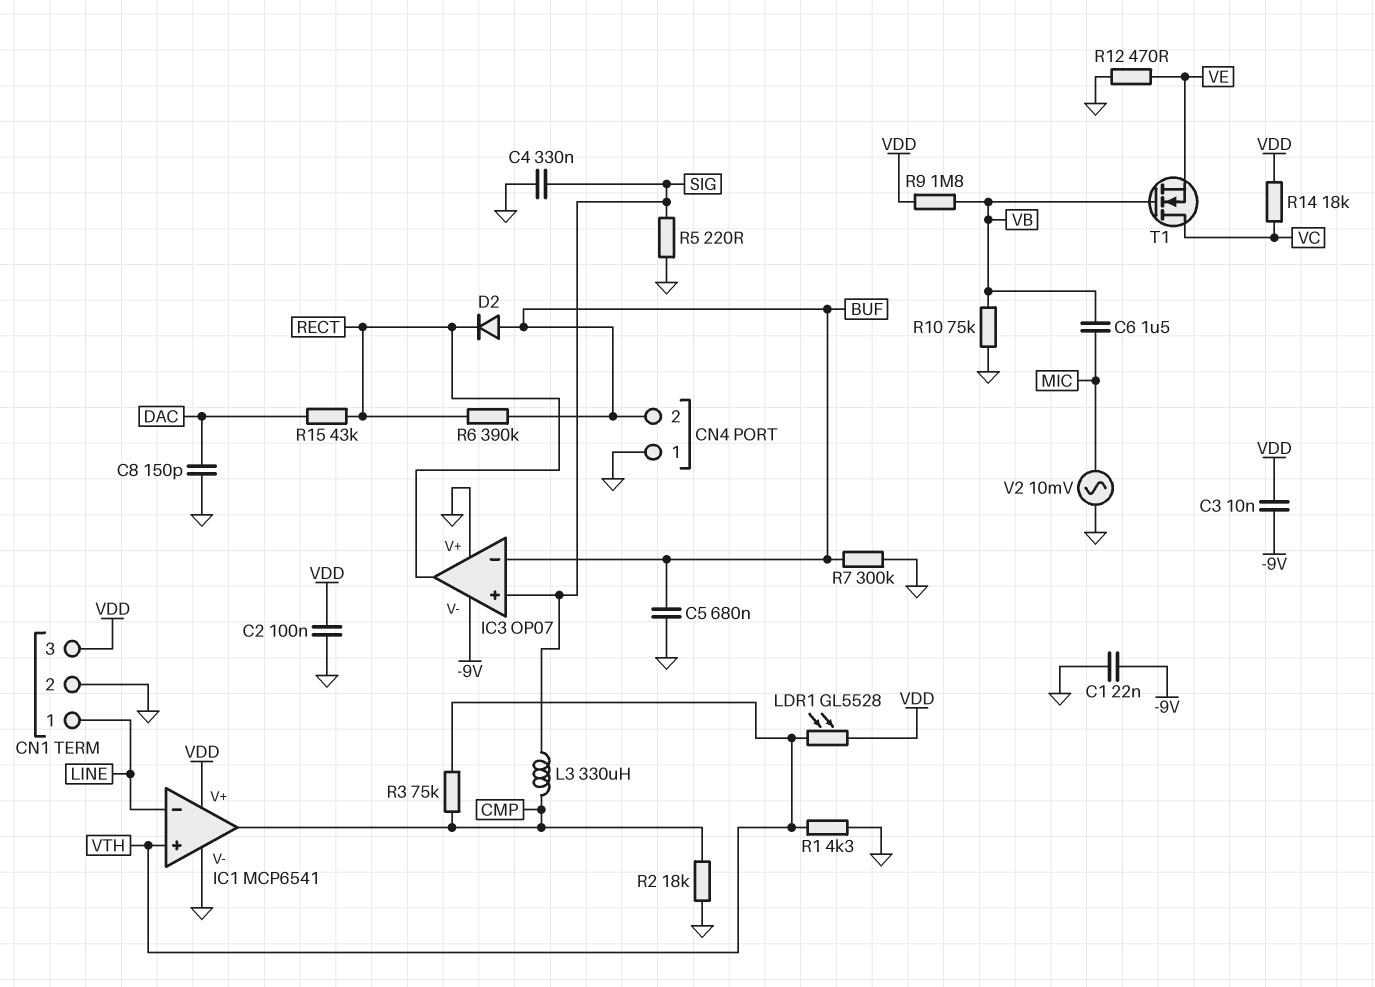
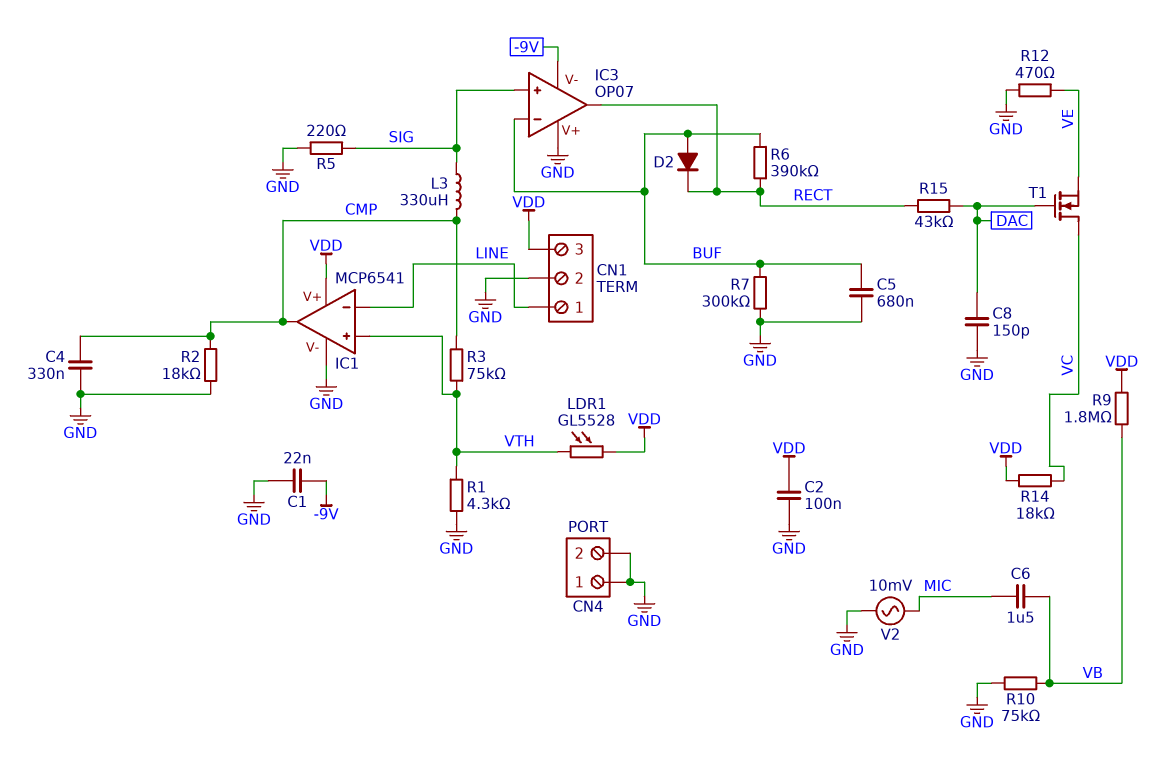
C3: 10nF (-9V, VDD) -> none
C4: 330nF (GND, SIG) -> 330nF (CMP, GND)
CN4 pin 2: BUF -> GND
T1: NMOS (G VB, D VC, S VE) -> NMOS (G DAC, D VC, S VE)

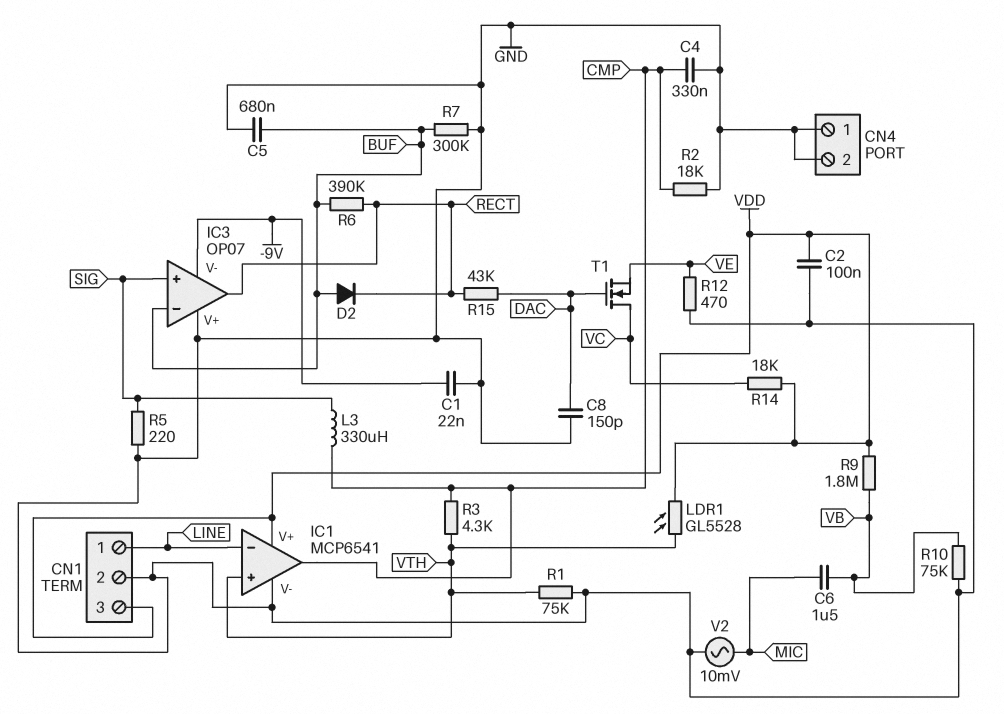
R1: 4.3k (GND, VTH) -> 75k (GND, VTH)
R3: 75k (CMP, VTH) -> 4.3k (CMP, VTH)

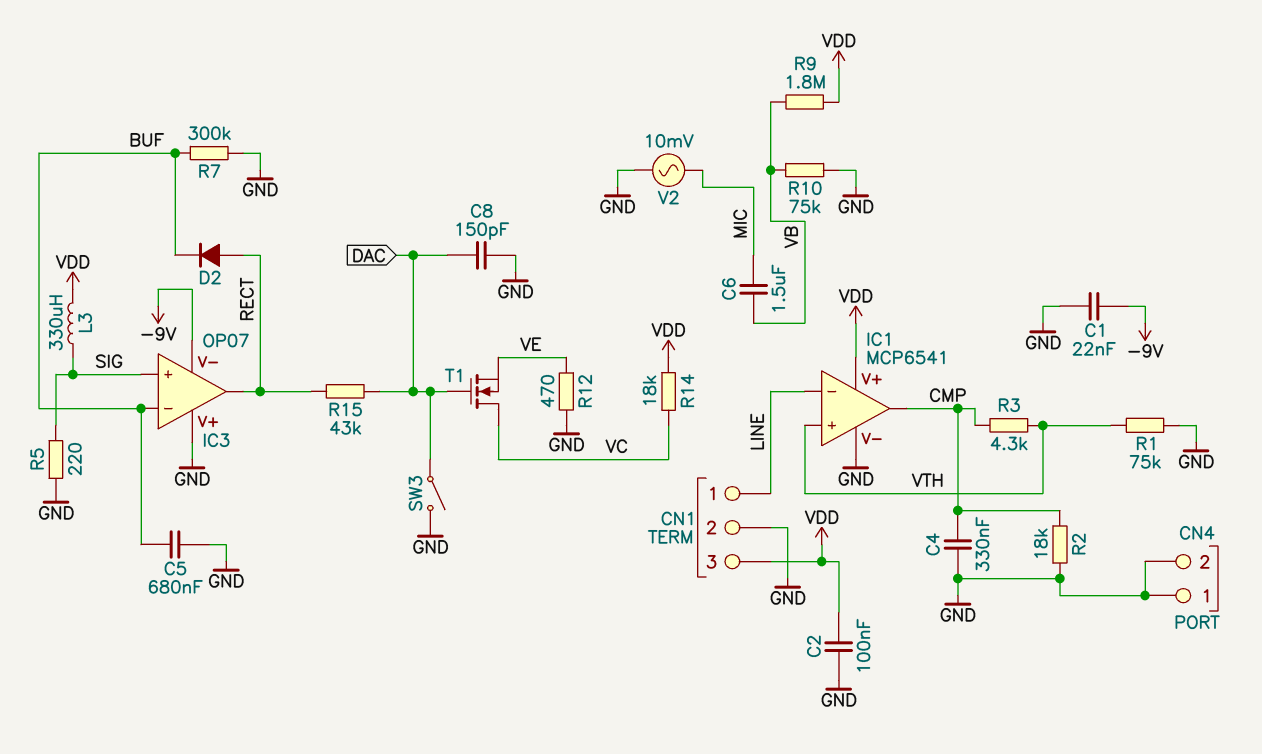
D2: diode (A BUF, K RECT) -> diode (A RECT, K BUF)
L3: 330uH (CMP, SIG) -> 330uH (SIG, VDD)
LDR1: GL5528 (VDD, VTH) -> none
R6: 390k (BUF, RECT) -> none
SW3: none -> switch (DAC, GND)

